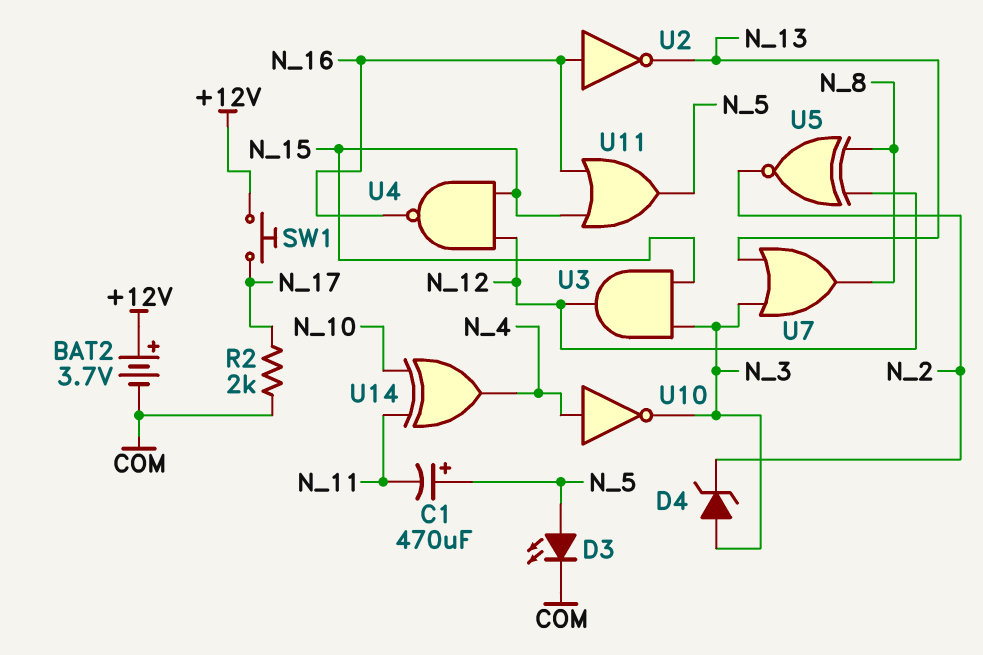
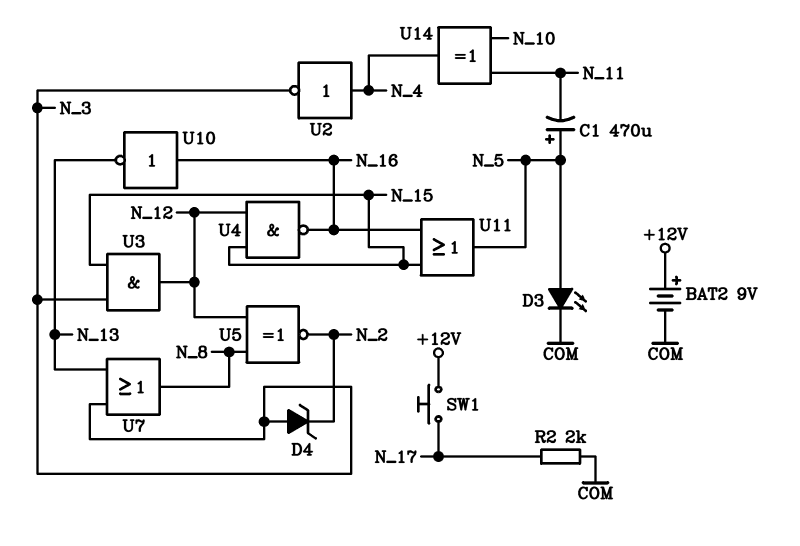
BAT2: 3.7V (plus +12V, minus COM) -> 9V (plus +12V, minus COM)
U2: NOT (in N_16, out N_13) -> NOT (in N_4, out N_3)
U10: NOT (in N_4, out N_3) -> NOT (in N_16, out N_13)

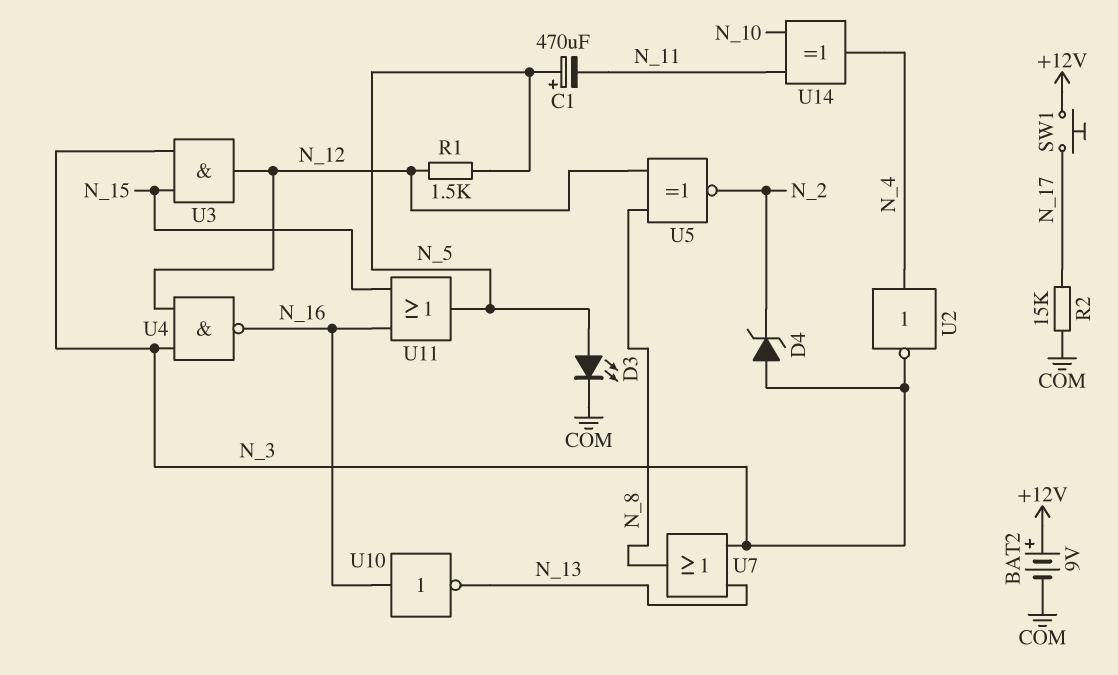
R1: none -> 1.5k (N_5, N_12)
R2: 2k (COM, N_17) -> 15k (COM, N_17)
U4: NAND (in N_12, in N_15, out N_16) -> NAND (in N_3, in N_12, out N_16)

